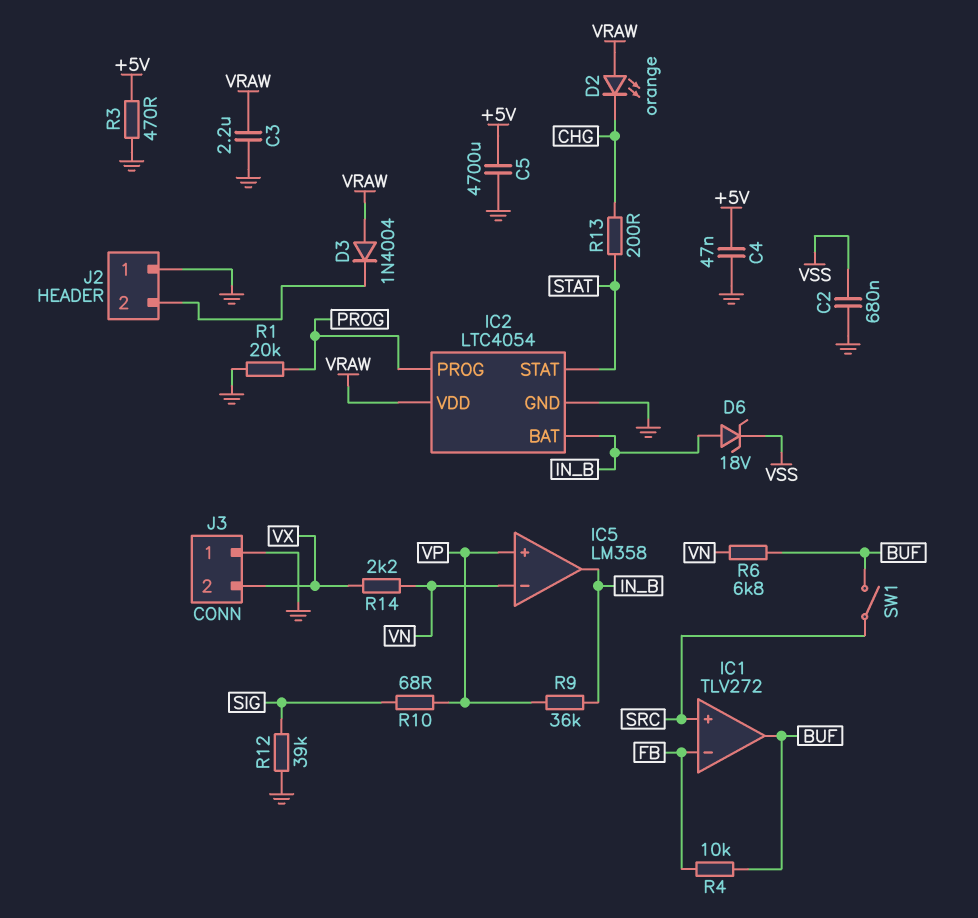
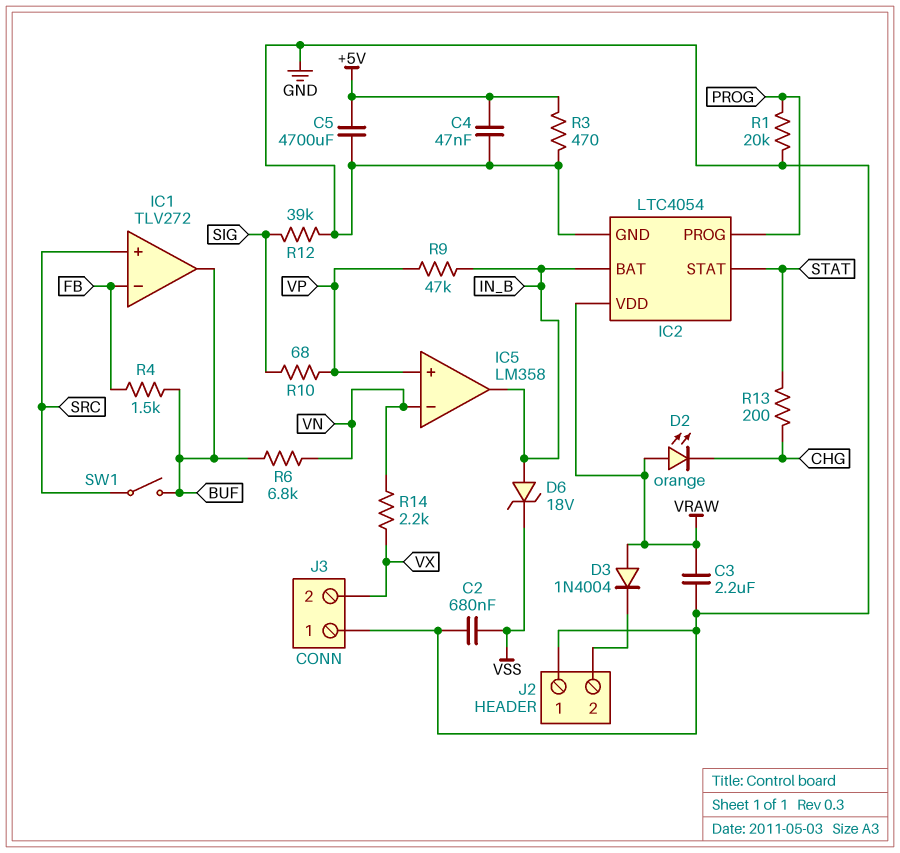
R4: 10k (BUF, FB) -> 1.5k (BUF, FB)
R9: 36k (IN_B, VP) -> 47k (IN_B, VP)

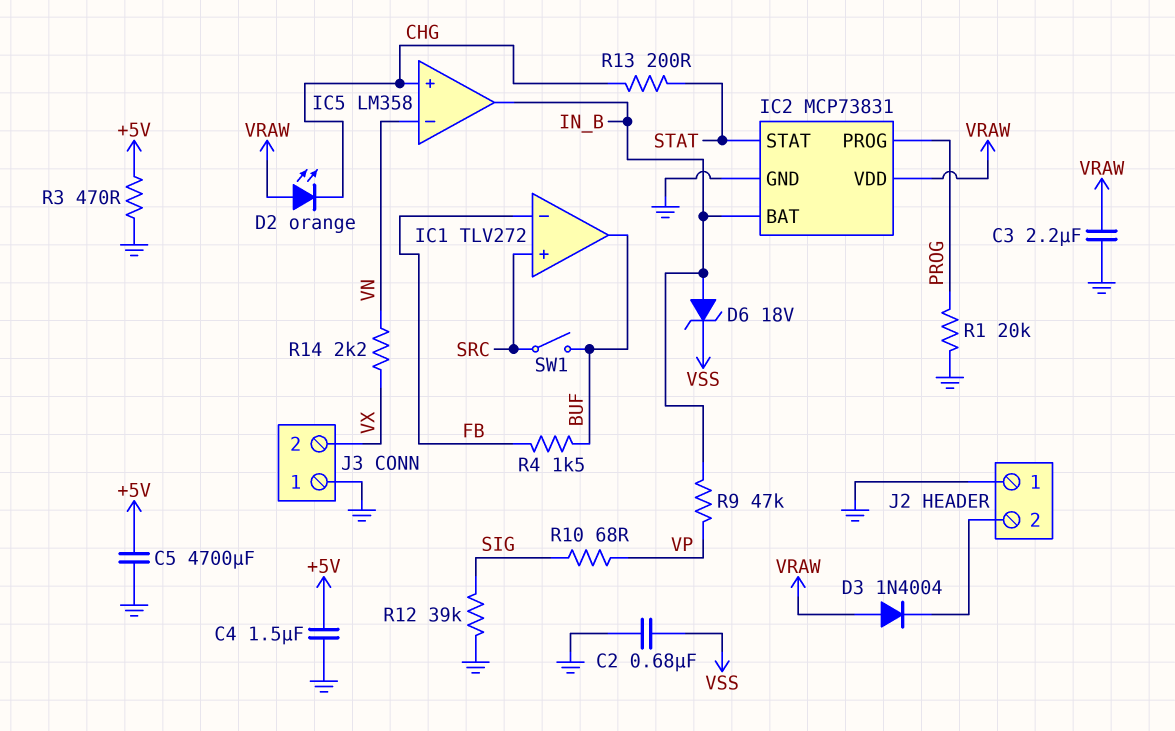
C4: 47nF (+5V, GND) -> 1.5uF (+5V, GND)
IC2: LTC4054 -> MCP73831
IC5 pin in+: VP -> CHG
R6: 6.8k (BUF, VN) -> none

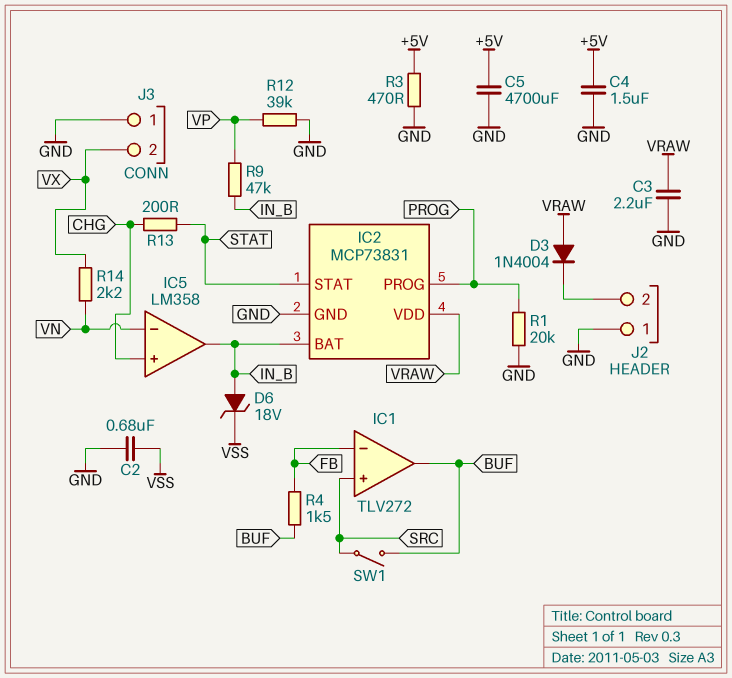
D2: LED orange (A VRAW, K CHG) -> none
R10: 68 (SIG, VP) -> none
R12: 39k (GND, SIG) -> 39k (GND, VP)

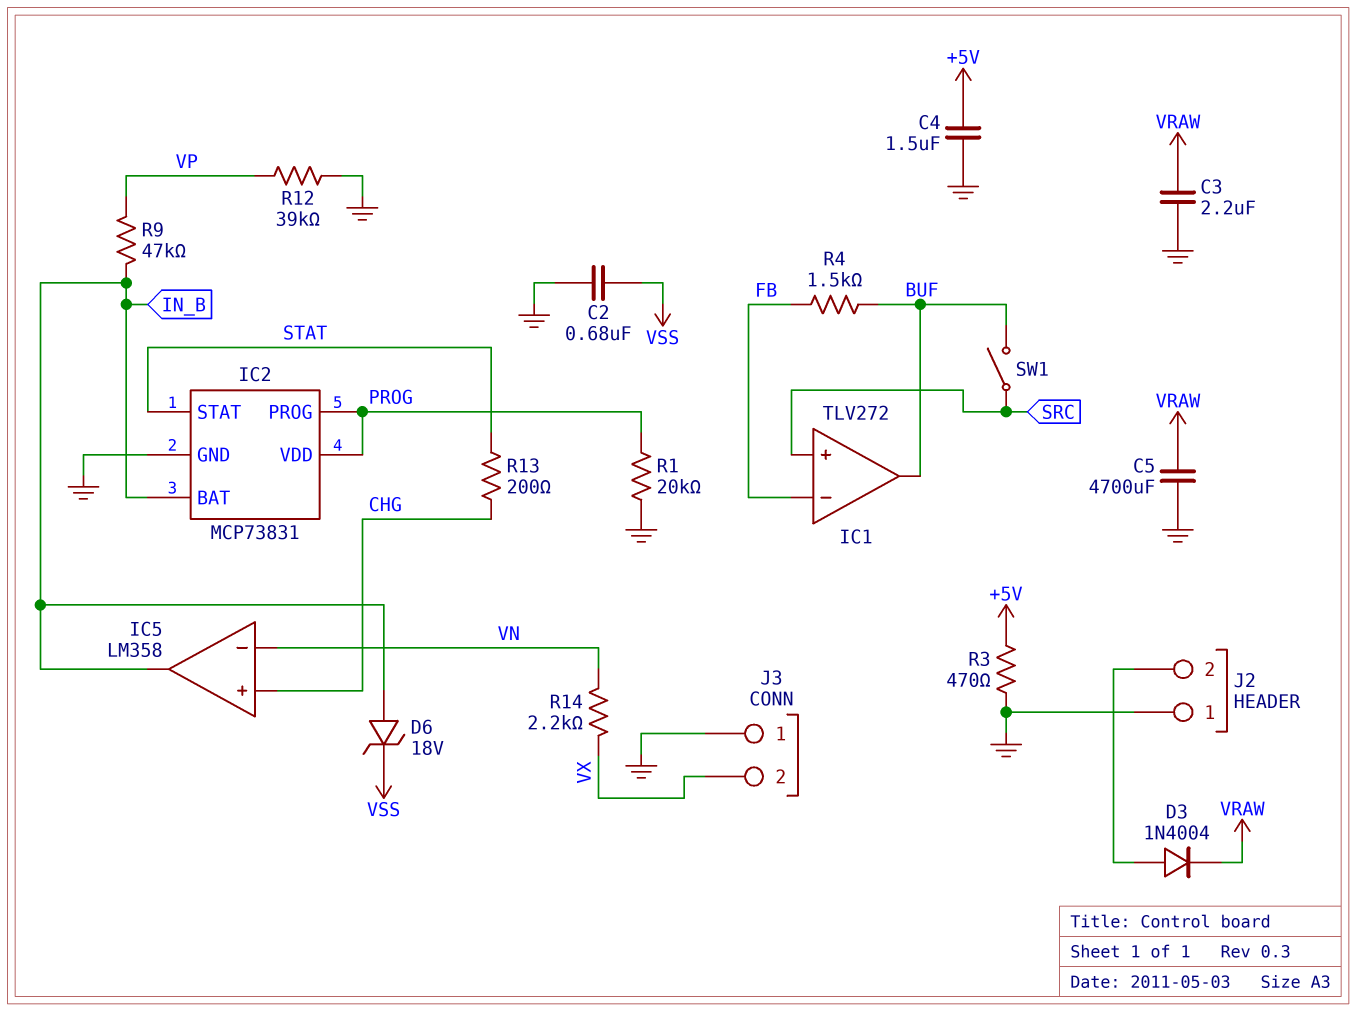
C5: 4700uF (+5V, GND) -> 4700uF (GND, VRAW)
D3: diode 1N4004 (A VRAW, K J2/2) -> diode 1N4004 (A J2/2, K VRAW)
IC2 pin VDD: VRAW -> PROG

